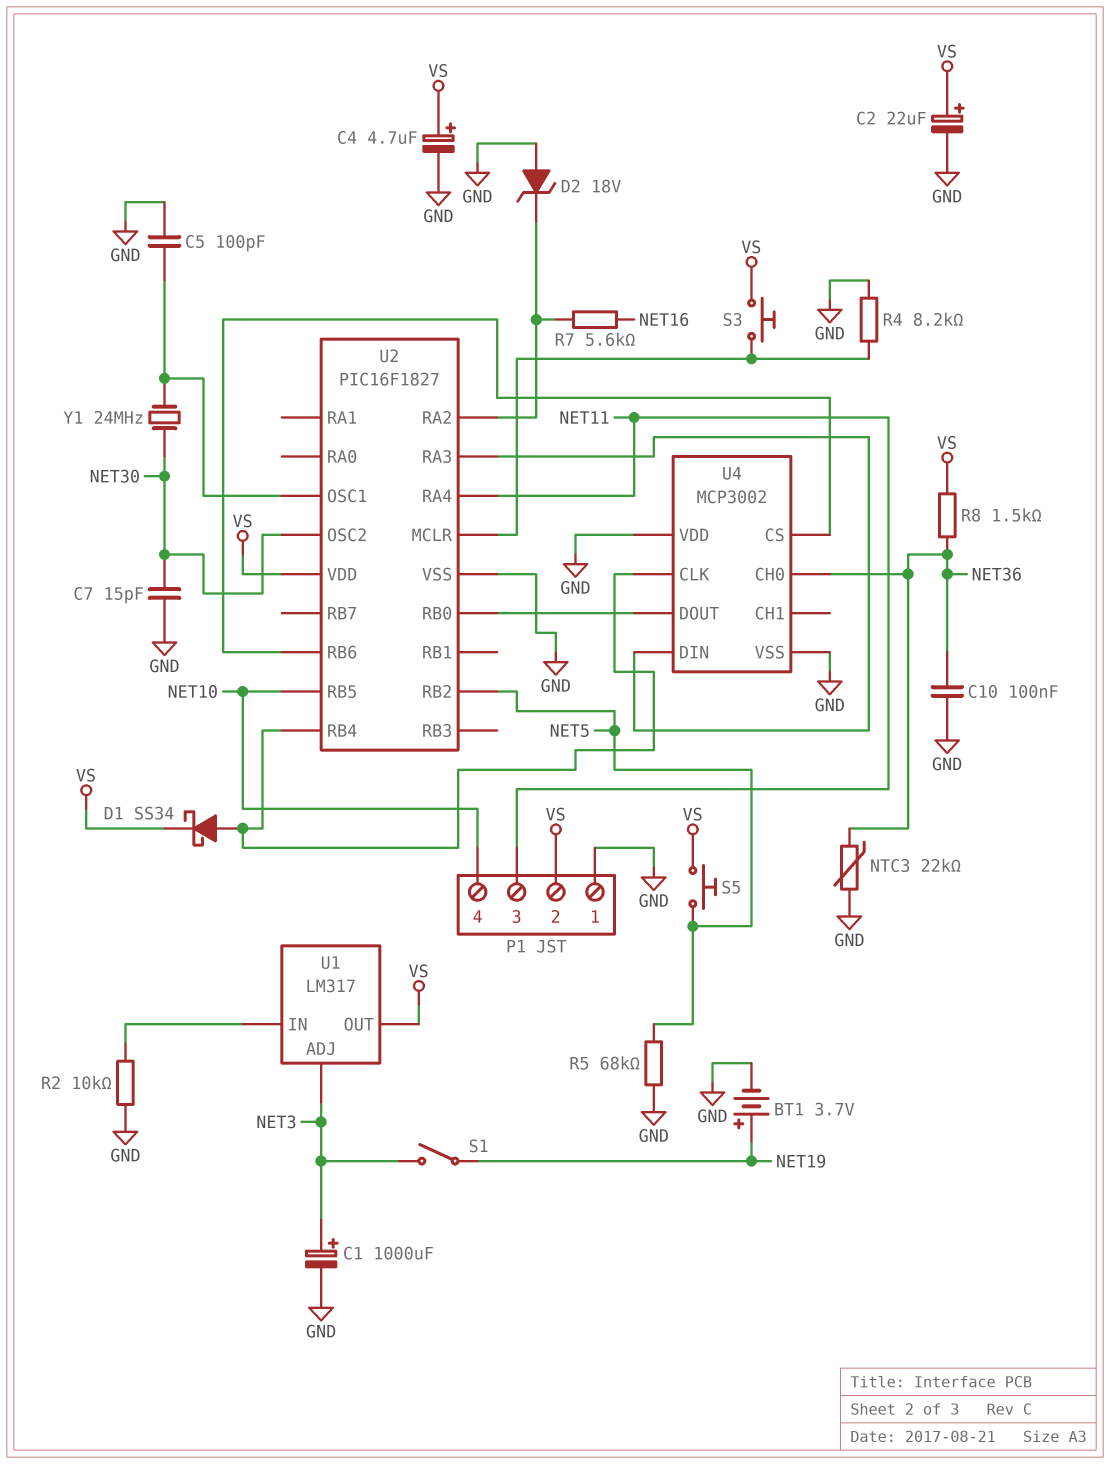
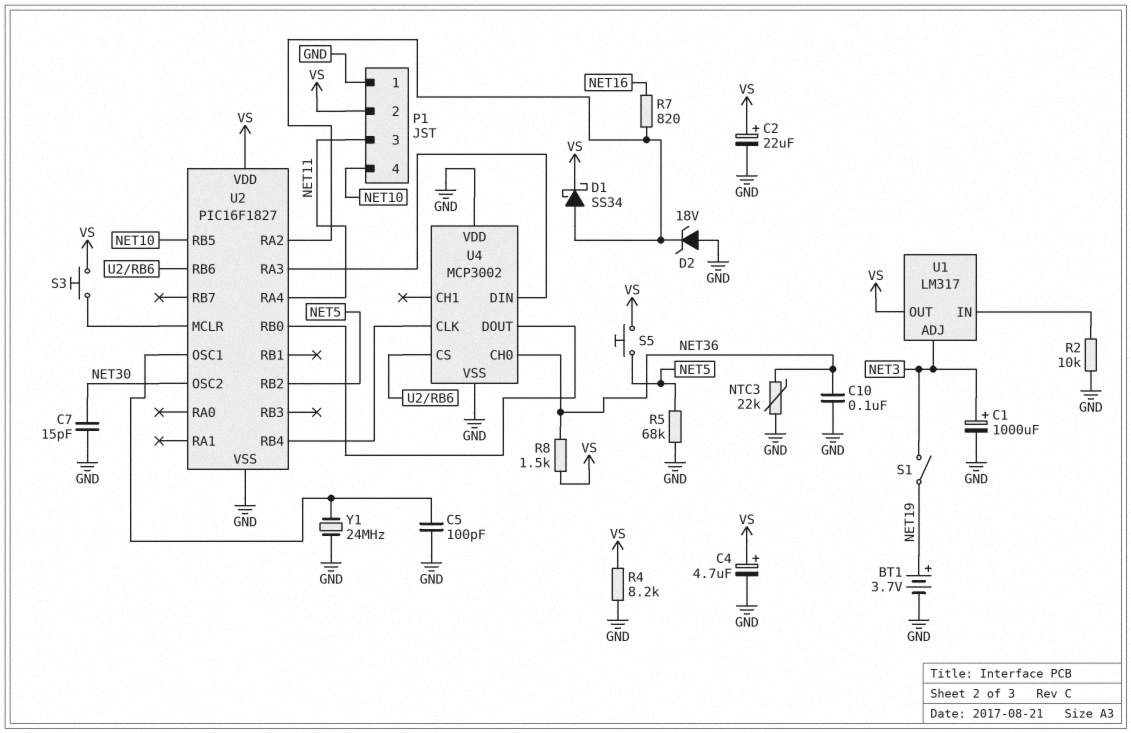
D1: schottky SS34 (A U2/RB4, K VS) -> schottky SS34 (A U2/RA2, K VS)
R4: 8.2k (GND, U2/MCLR) -> 8.2k (GND, VS)
R7: 5.6k (NET16, U2/RA2) -> 820 (NET16, U2/RA2)
Y1: 24MHz (NET30, U2/OSC1) -> 24MHz (GND, U2/OSC1)

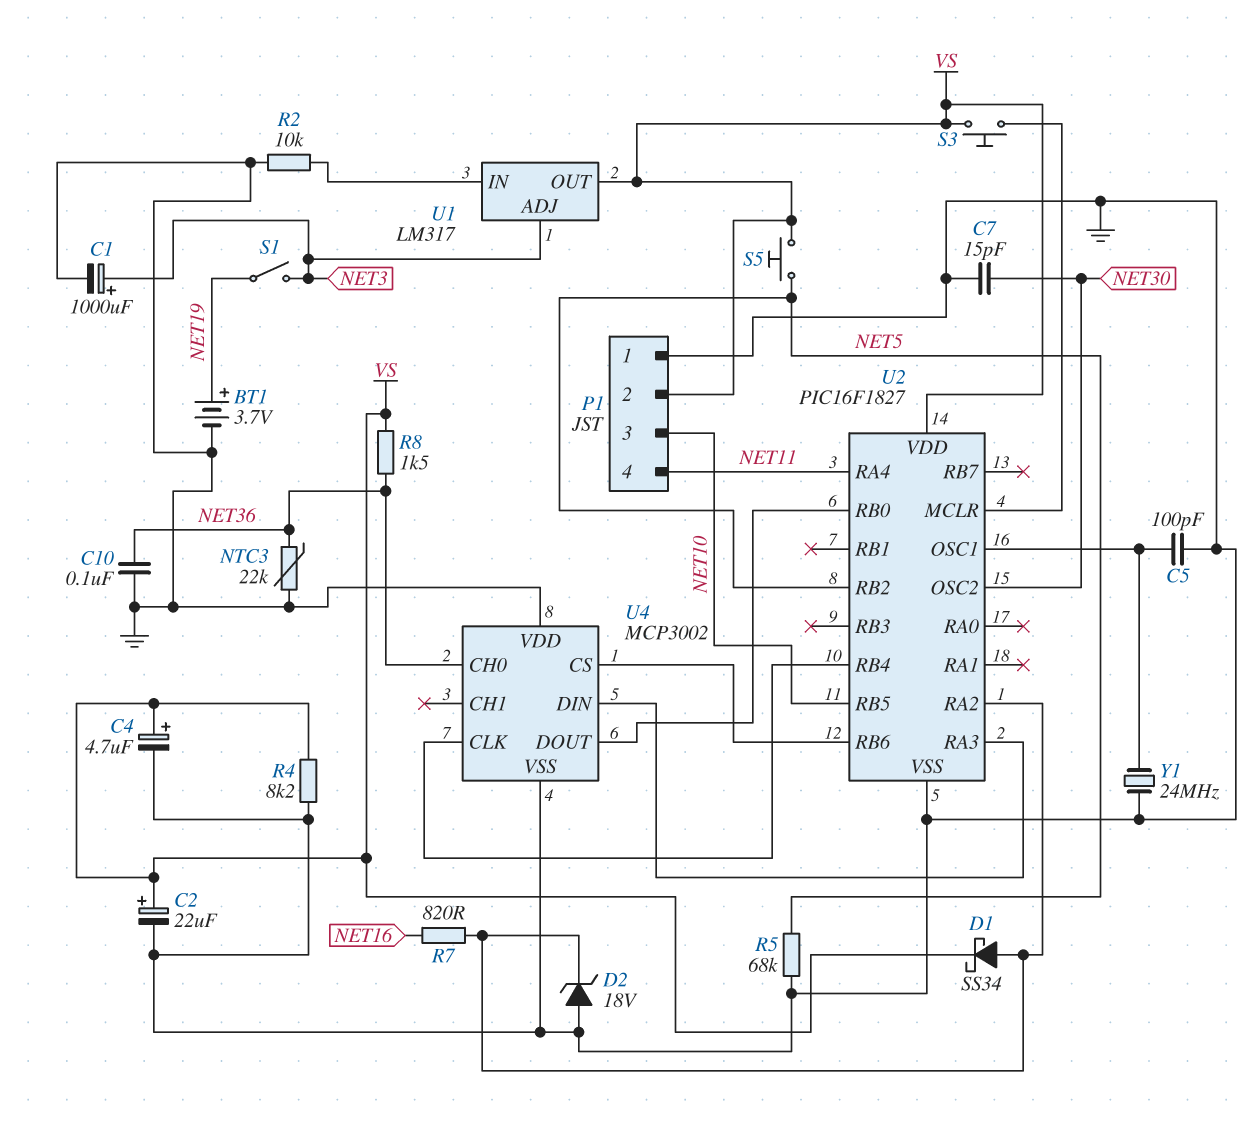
P1 pin 3: NET11 -> NET10
P1 pin 4: NET10 -> NET11

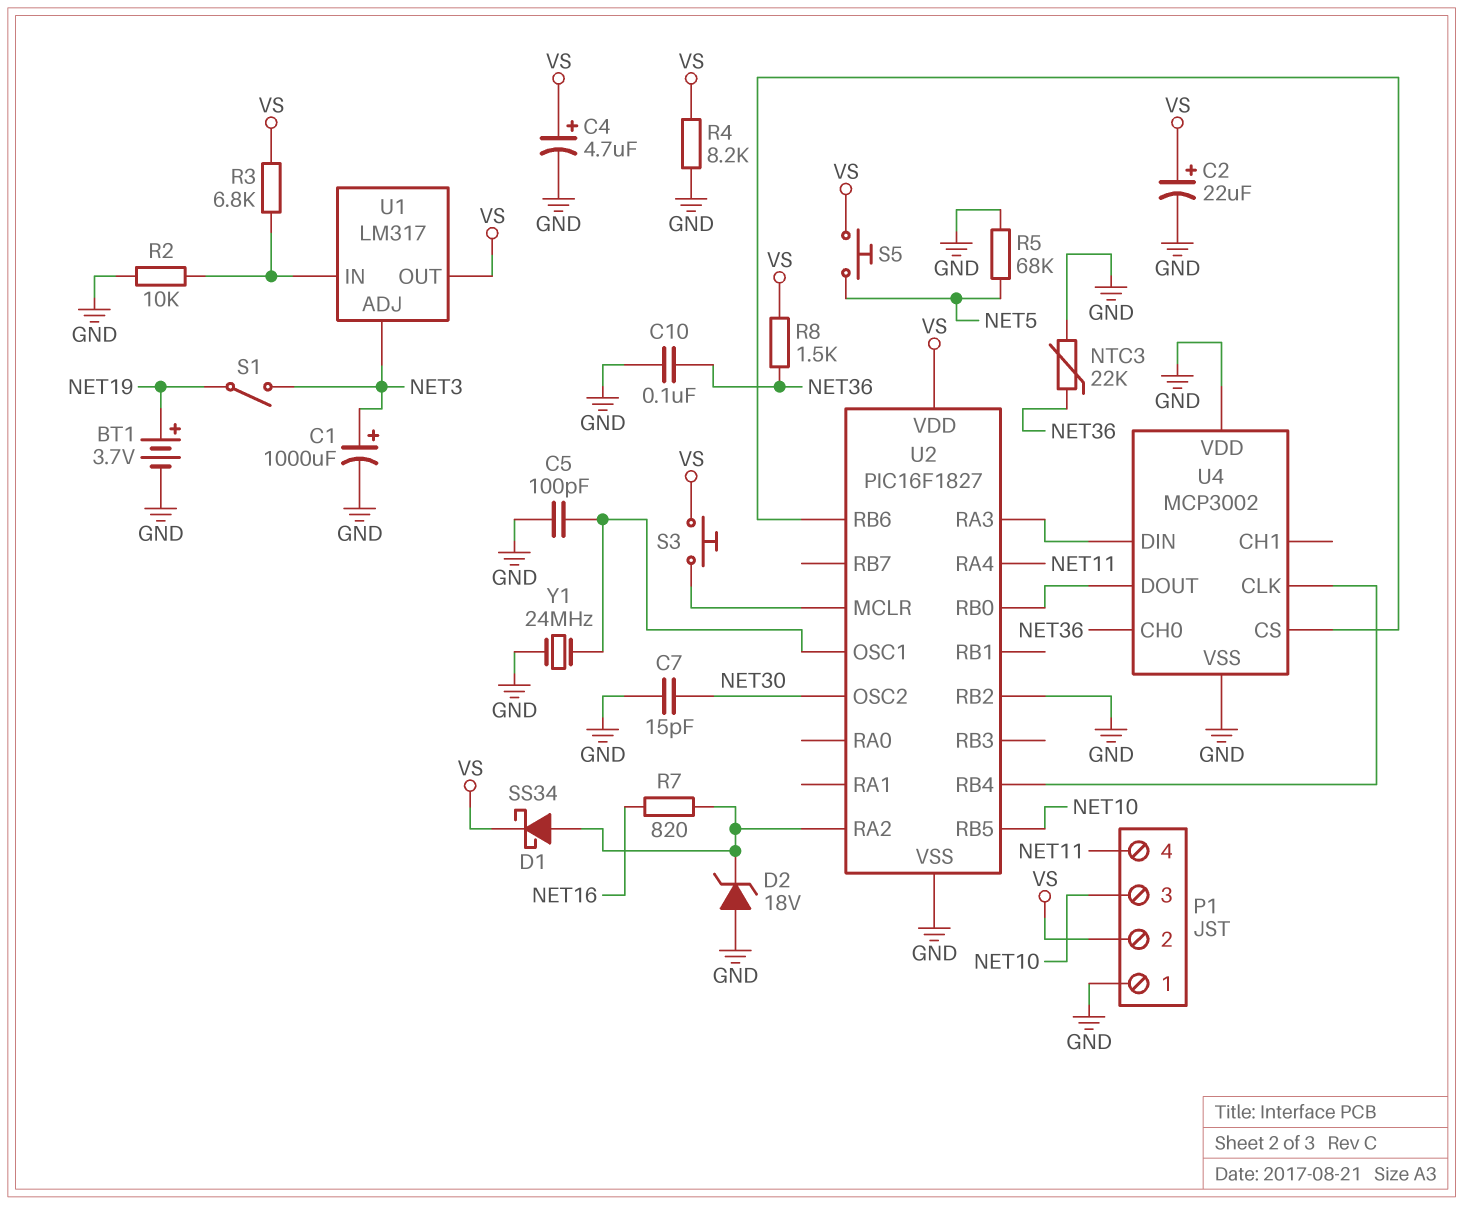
R3: none -> 6.8k (U1/IN, VS)
U2 pin RB2: NET5 -> GND

